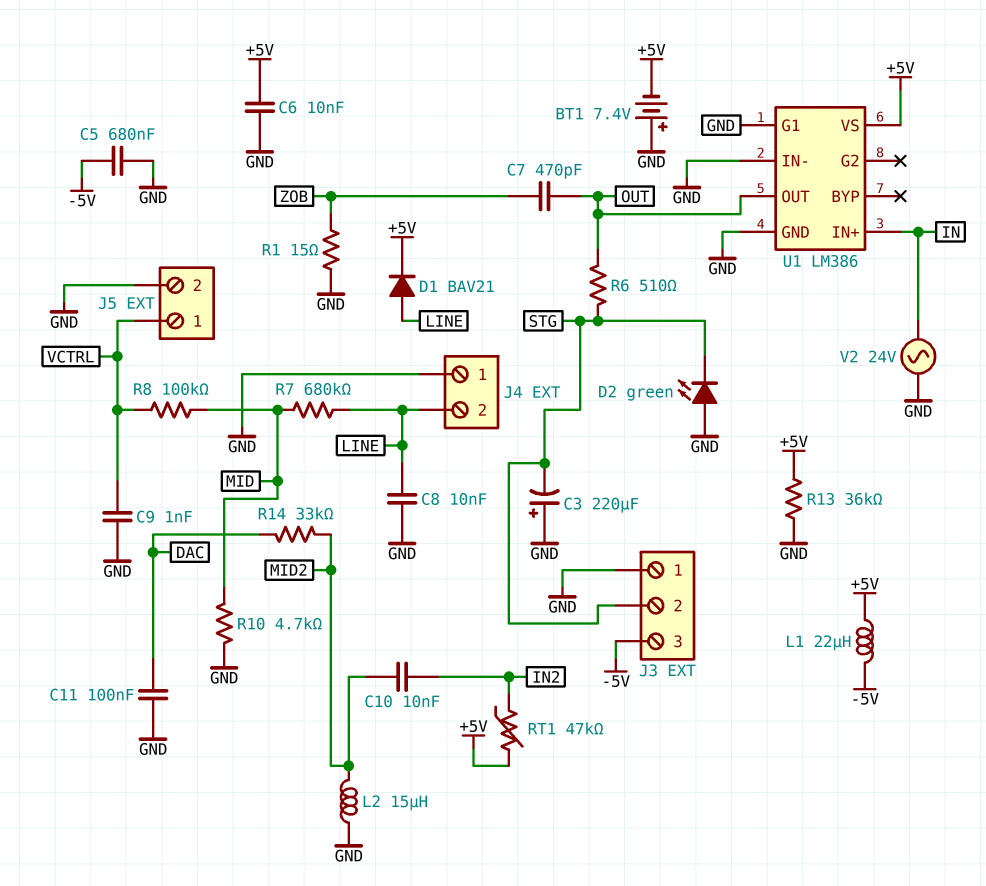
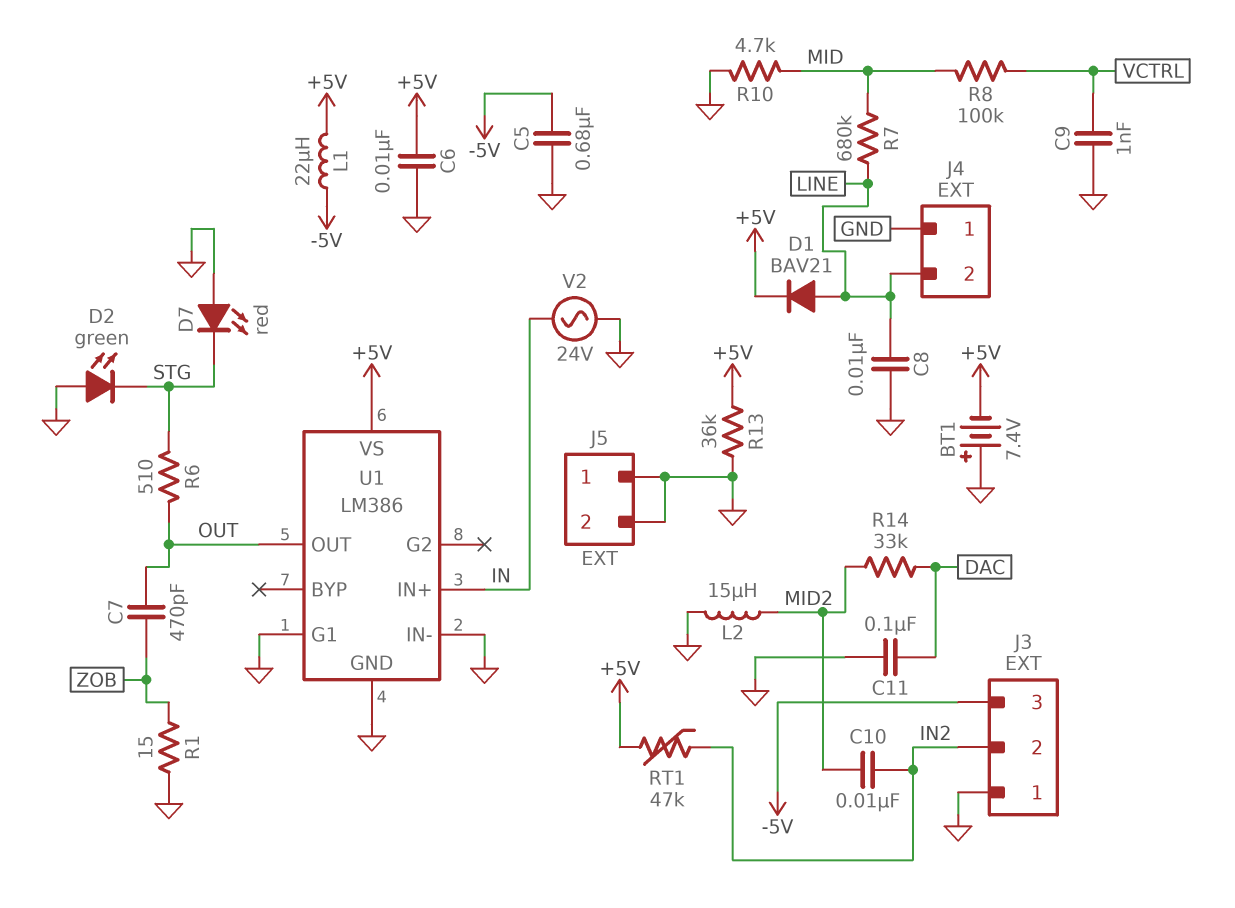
C3: 220uF (plus GND, minus STG) -> none
D7: none -> LED red (A GND, K STG)
J3 pin 2: STG -> IN2
J5 pin 1: VCTRL -> GND

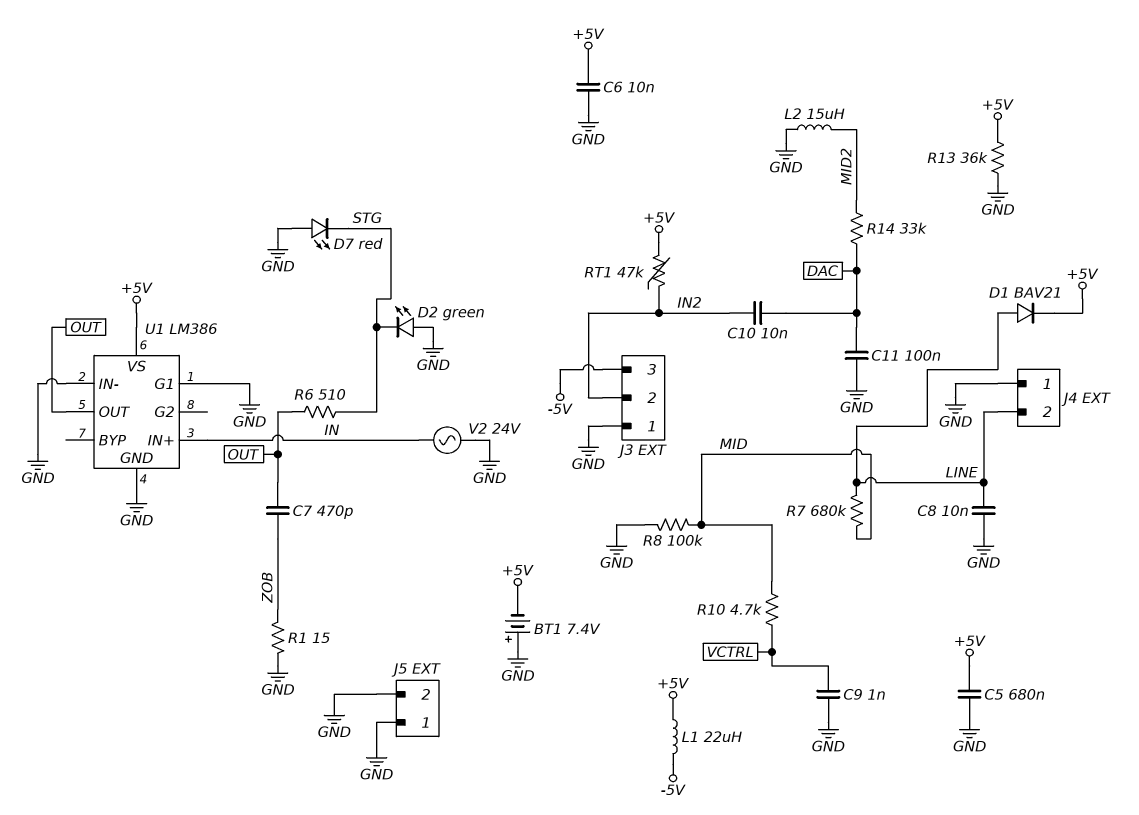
C5: 680nF (-5V, GND) -> 680nF (+5V, GND)
C10: 10nF (IN2, MID2) -> 10nF (DAC, IN2)
R8: 100k (MID, VCTRL) -> 100k (GND, MID)
R10: 4.7k (GND, MID) -> 4.7k (MID, VCTRL)

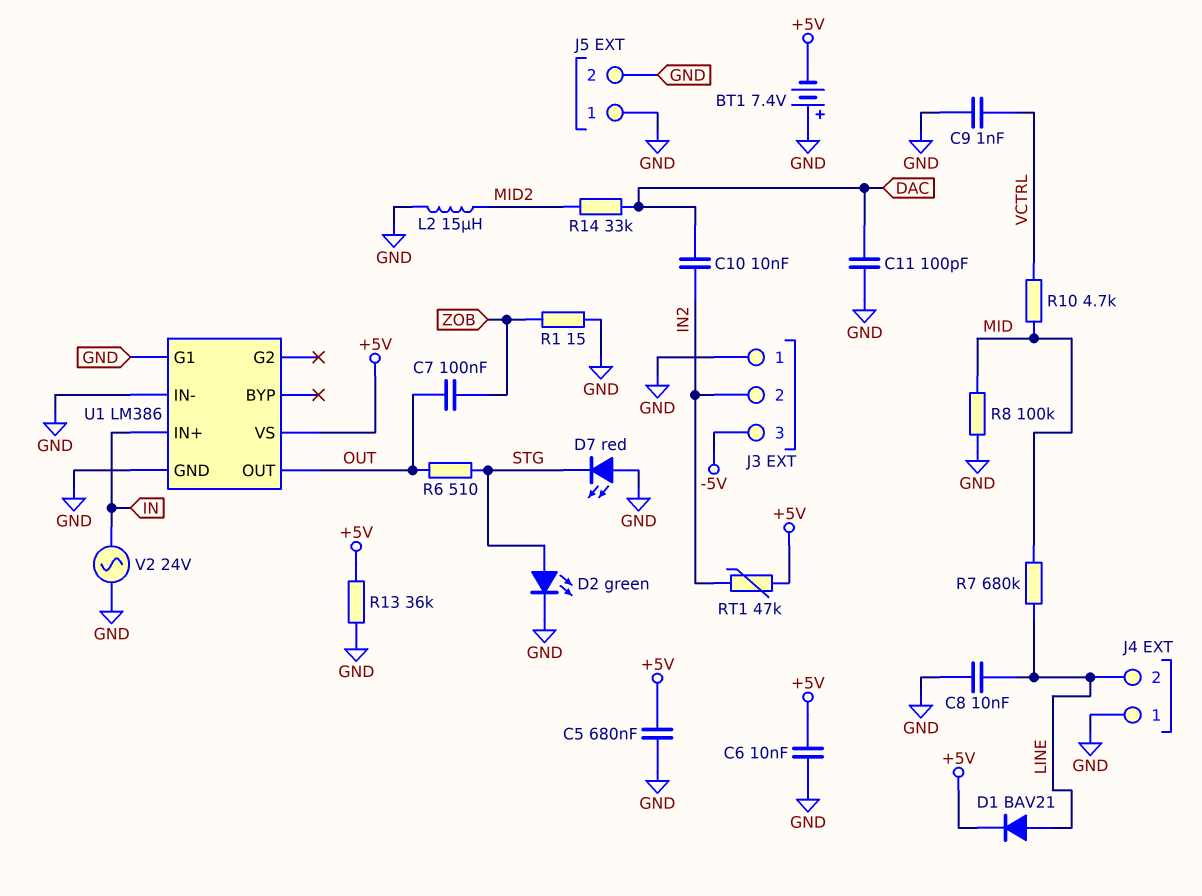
C7: 470pF (OUT, ZOB) -> 100nF (OUT, ZOB)
C11: 100nF (DAC, GND) -> 100pF (DAC, GND)
D2: LED green (A GND, K STG) -> LED green (A STG, K GND)
L1: 22uH (+5V, -5V) -> none

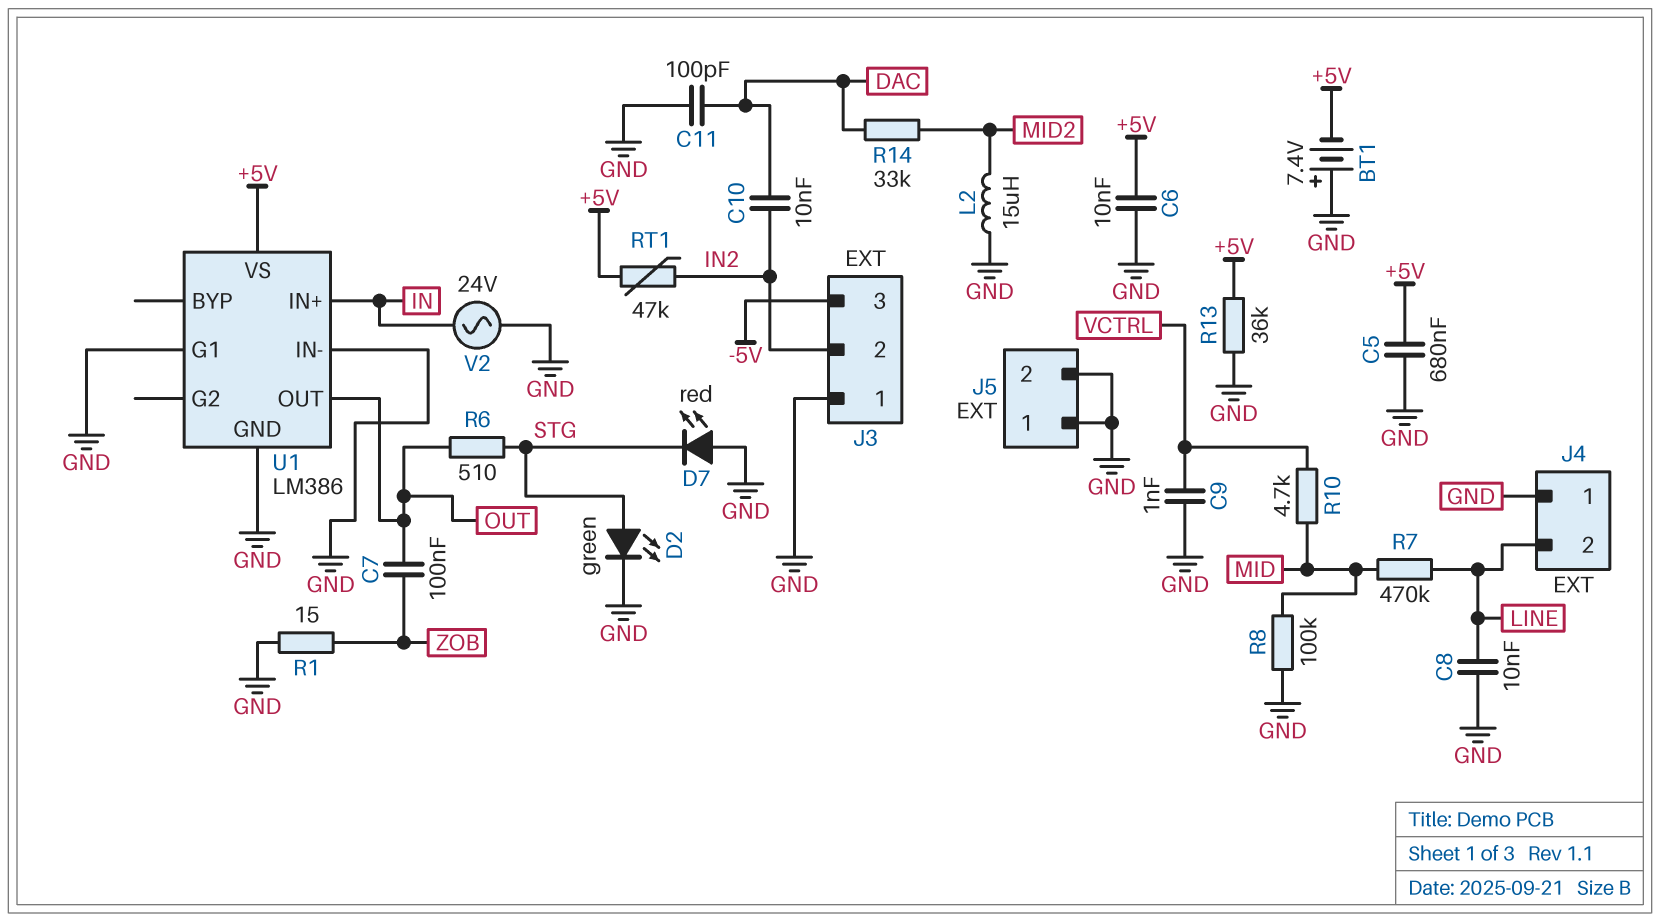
D1: diode BAV21 (A LINE, K +5V) -> none
R7: 680k (LINE, MID) -> 470k (LINE, MID)

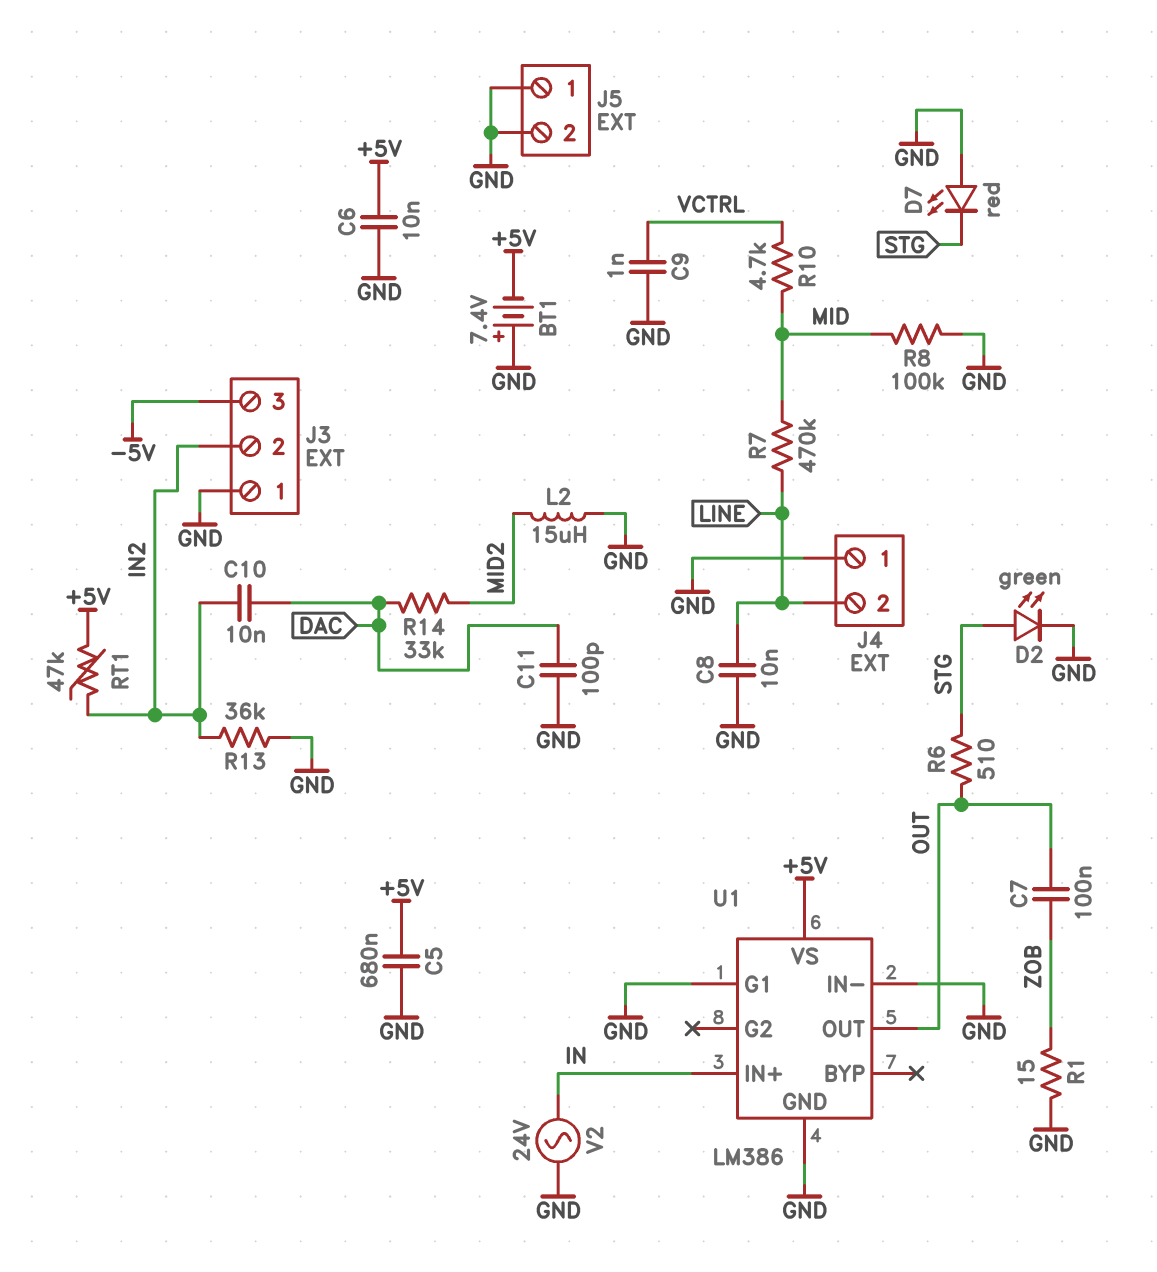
R13: 36k (+5V, GND) -> 36k (GND, IN2)

